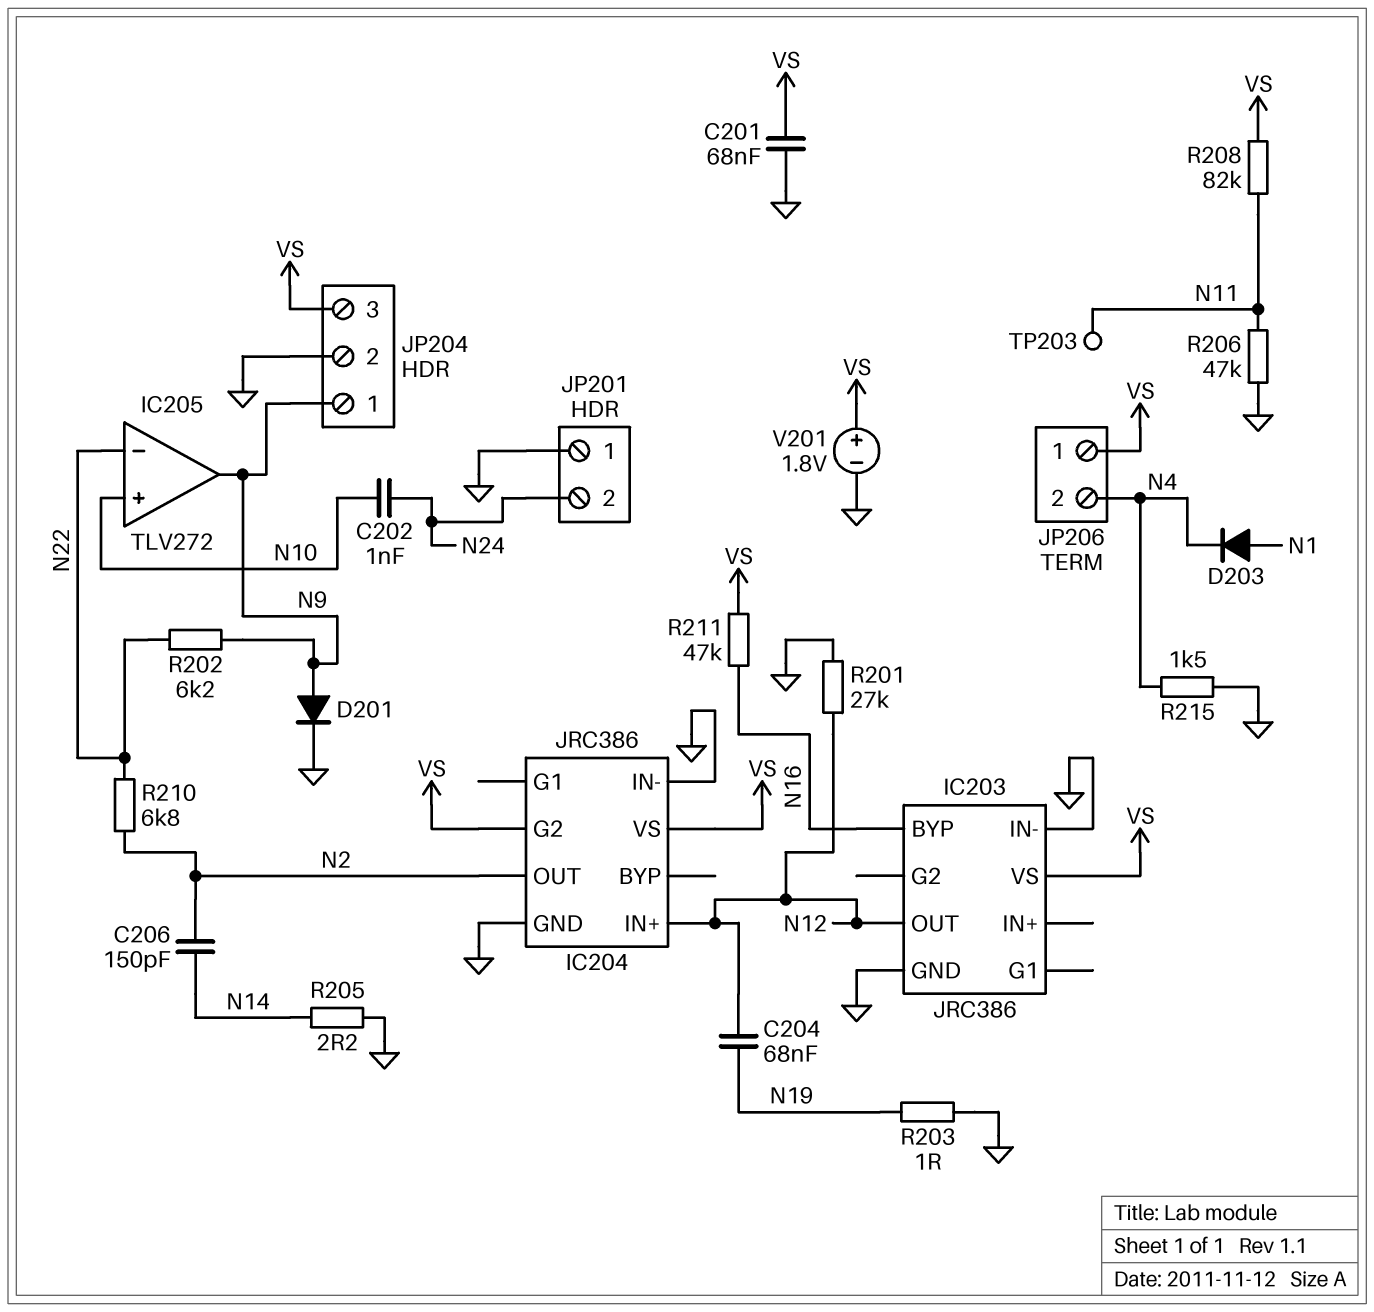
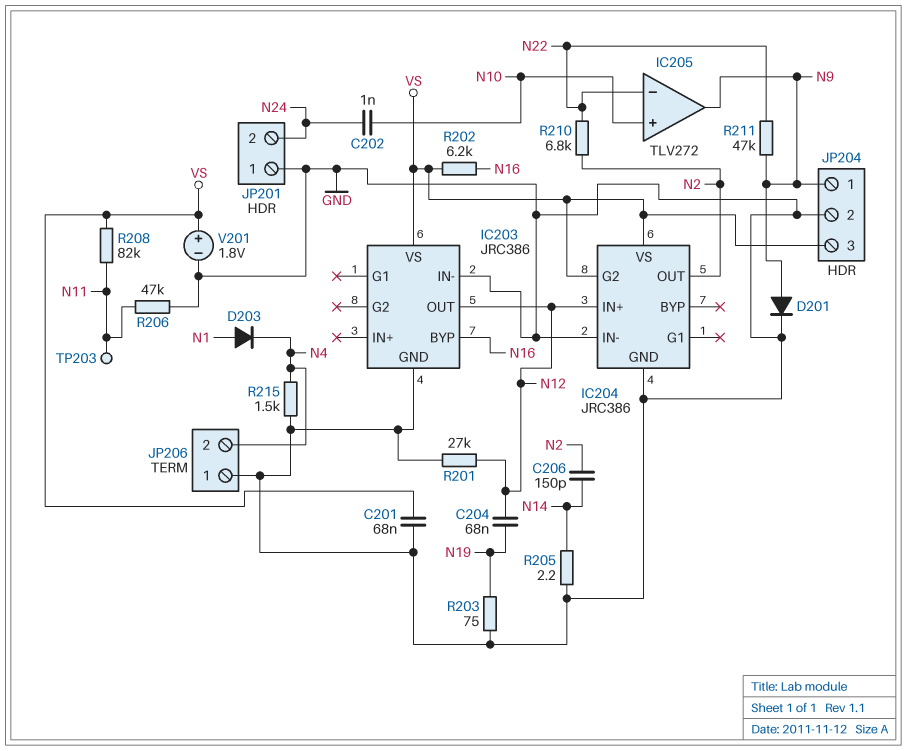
JP206 pin 1: VS -> GND
R202: 6.2k (N9, N22) -> 6.2k (N16, VS)
R203: 1 (GND, N19) -> 75 (GND, N19)
R211: 47k (N16, VS) -> 47k (N9, N22)

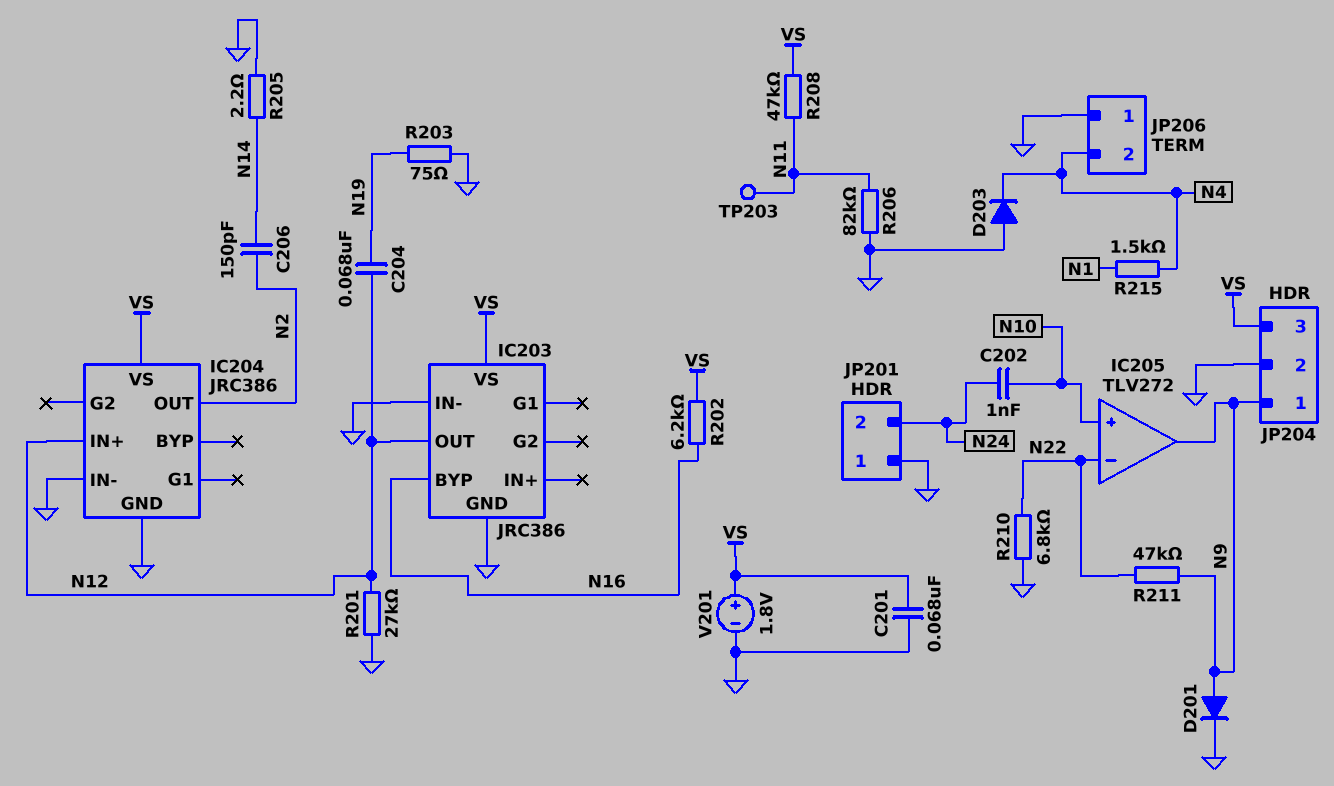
D203: diode (A N1, K N4) -> diode (A GND, K N4)
IC204 pin G2: VS -> none
R206: 47k (GND, N11) -> 82k (GND, N11)
R208: 82k (N11, VS) -> 47k (N11, VS)
R210: 6.8k (N2, N22) -> 6.8k (GND, N22)
R215: 1.5k (GND, N4) -> 1.5k (N1, N4)

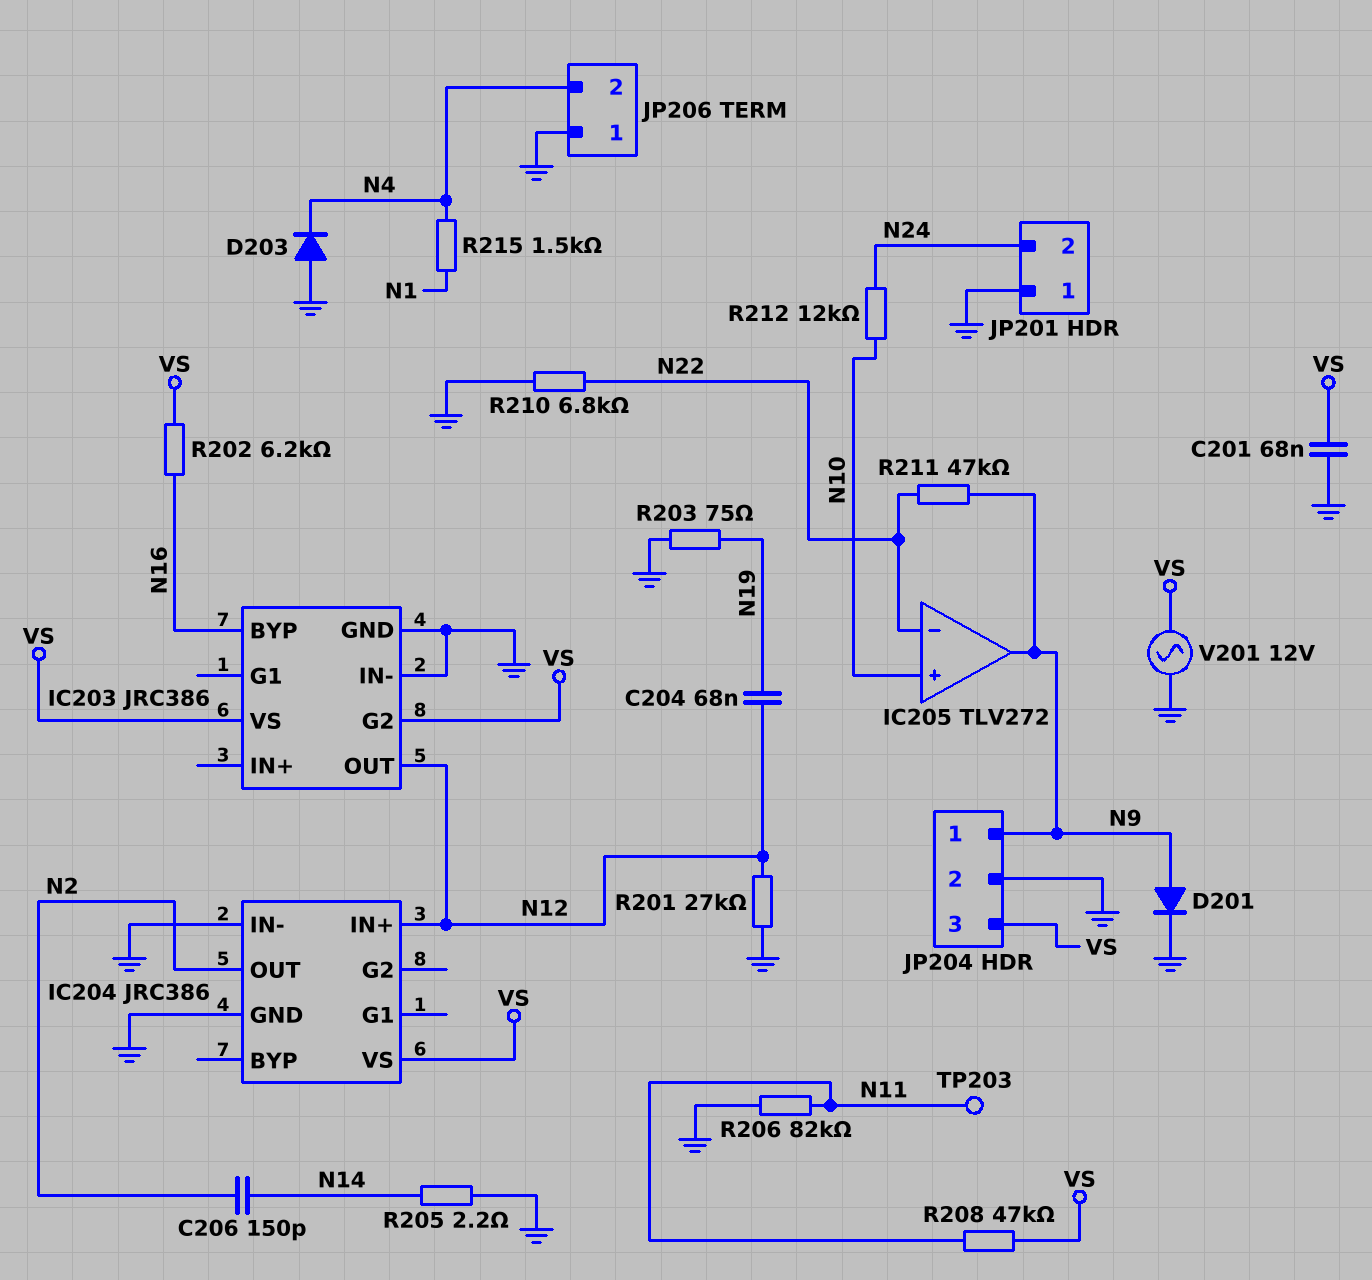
C202: 1nF (N10, N24) -> none
IC203 pin G2: none -> VS
R212: none -> 12k (N10, N24)
V201: 1.8V (plus VS, minus GND) -> AC 12V (GND, VS)

